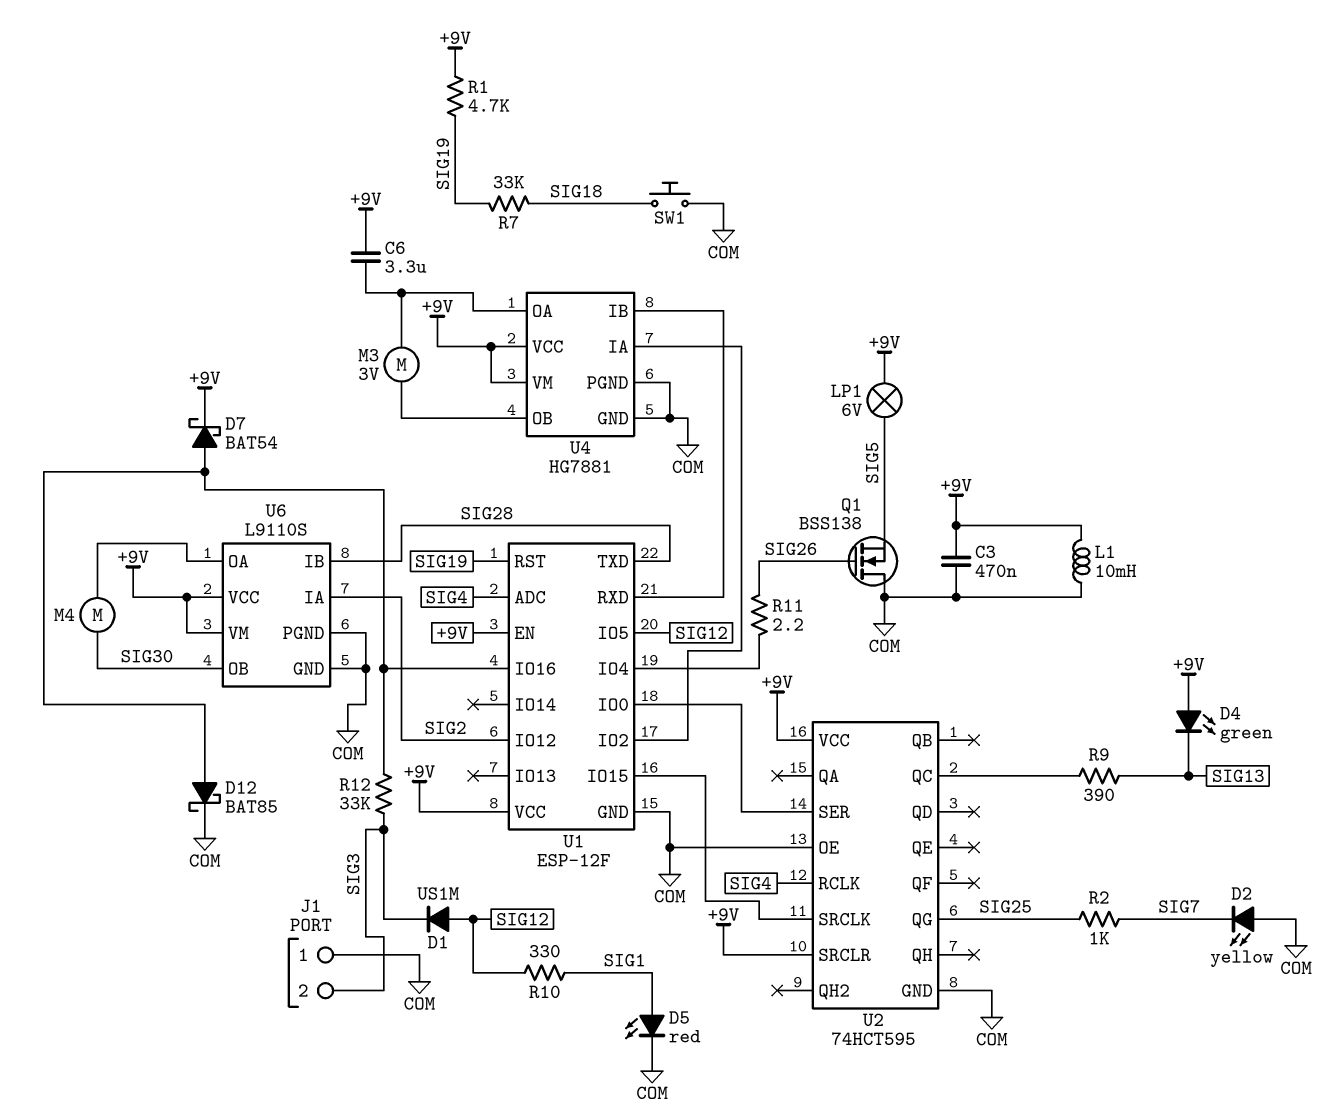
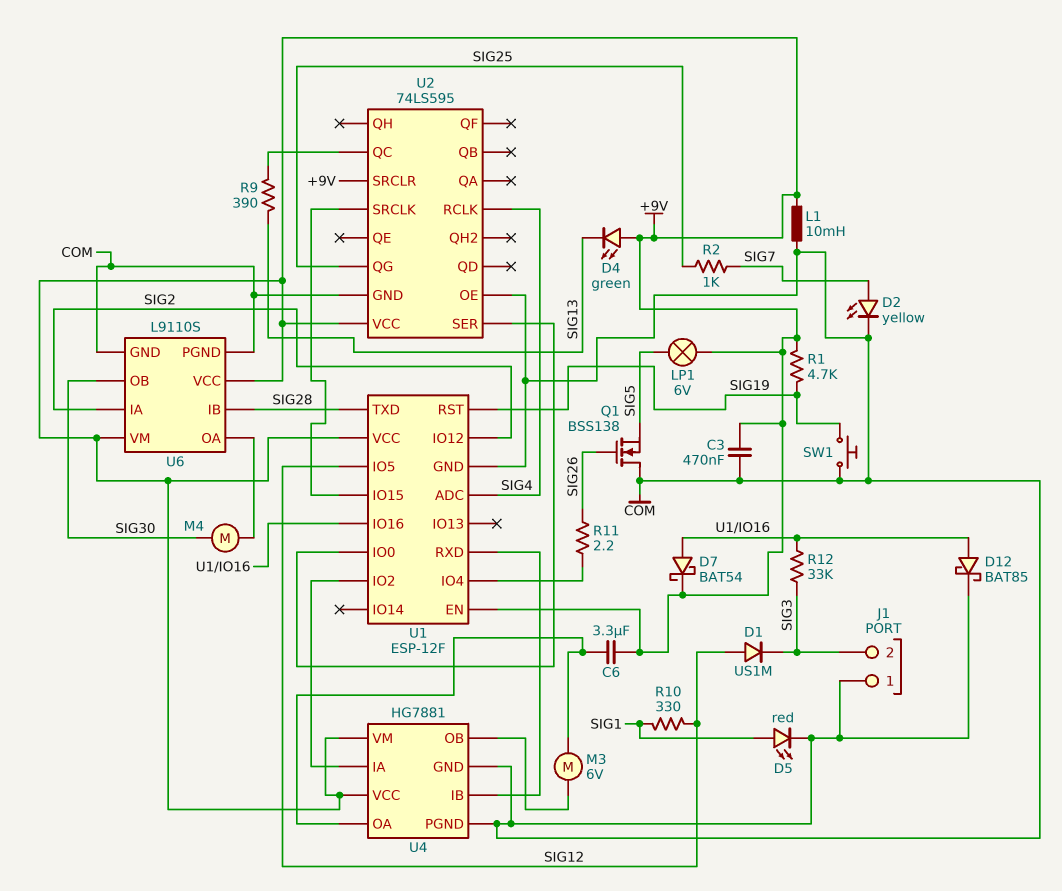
D2: LED yellow (A COM, K SIG7) -> LED yellow (A SIG7, K COM)
M3: motor 3V (U4/OA, U4/OB) -> motor 6V (U4/OA, U4/OB)
R7: 33k (SIG18, SIG19) -> none
SW1: button (COM, SIG18) -> button (COM, SIG19)
U2: 74HCT595 -> 74LS595

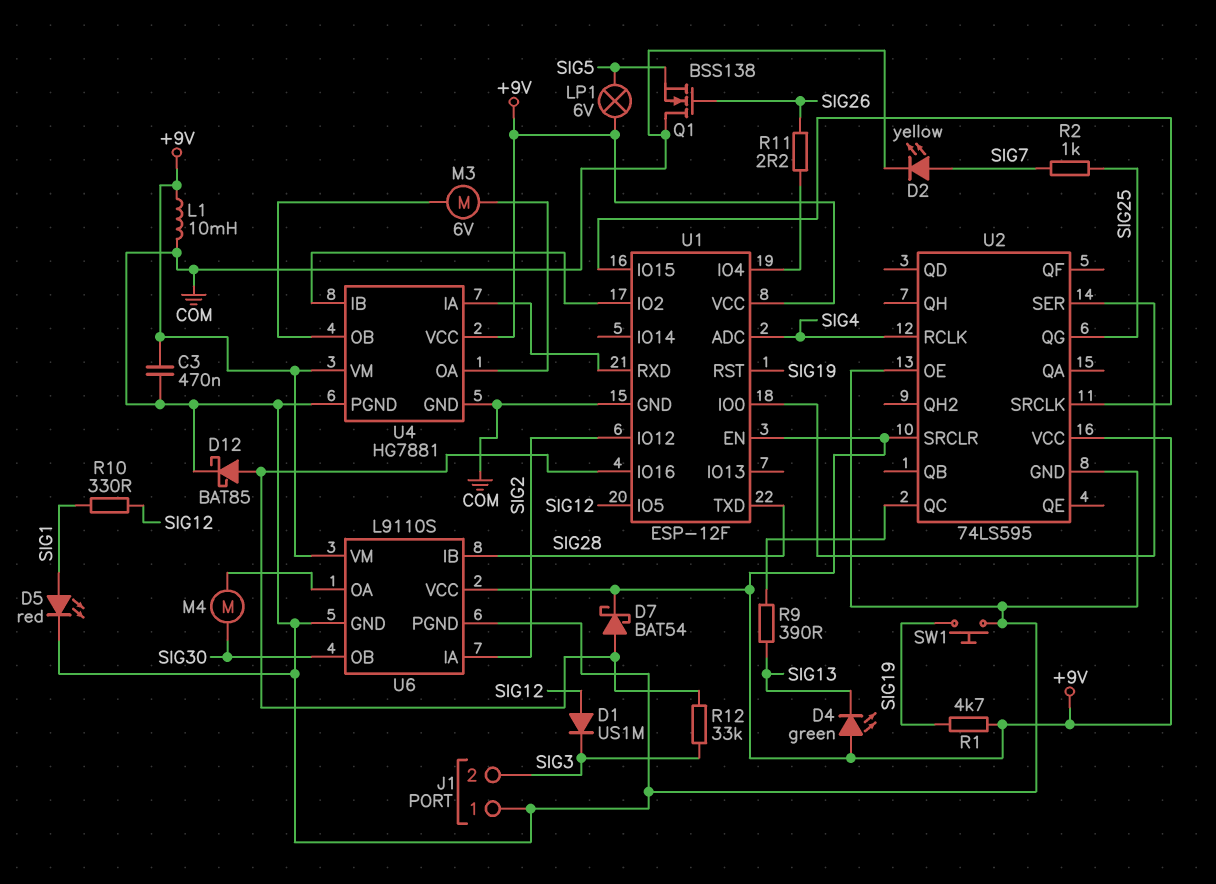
C6: 3.3uF (+9V, U4/OA) -> none
U4 pin IA: U1/IO2 -> U1/RXD
U4 pin IB: U1/RXD -> U1/IO2

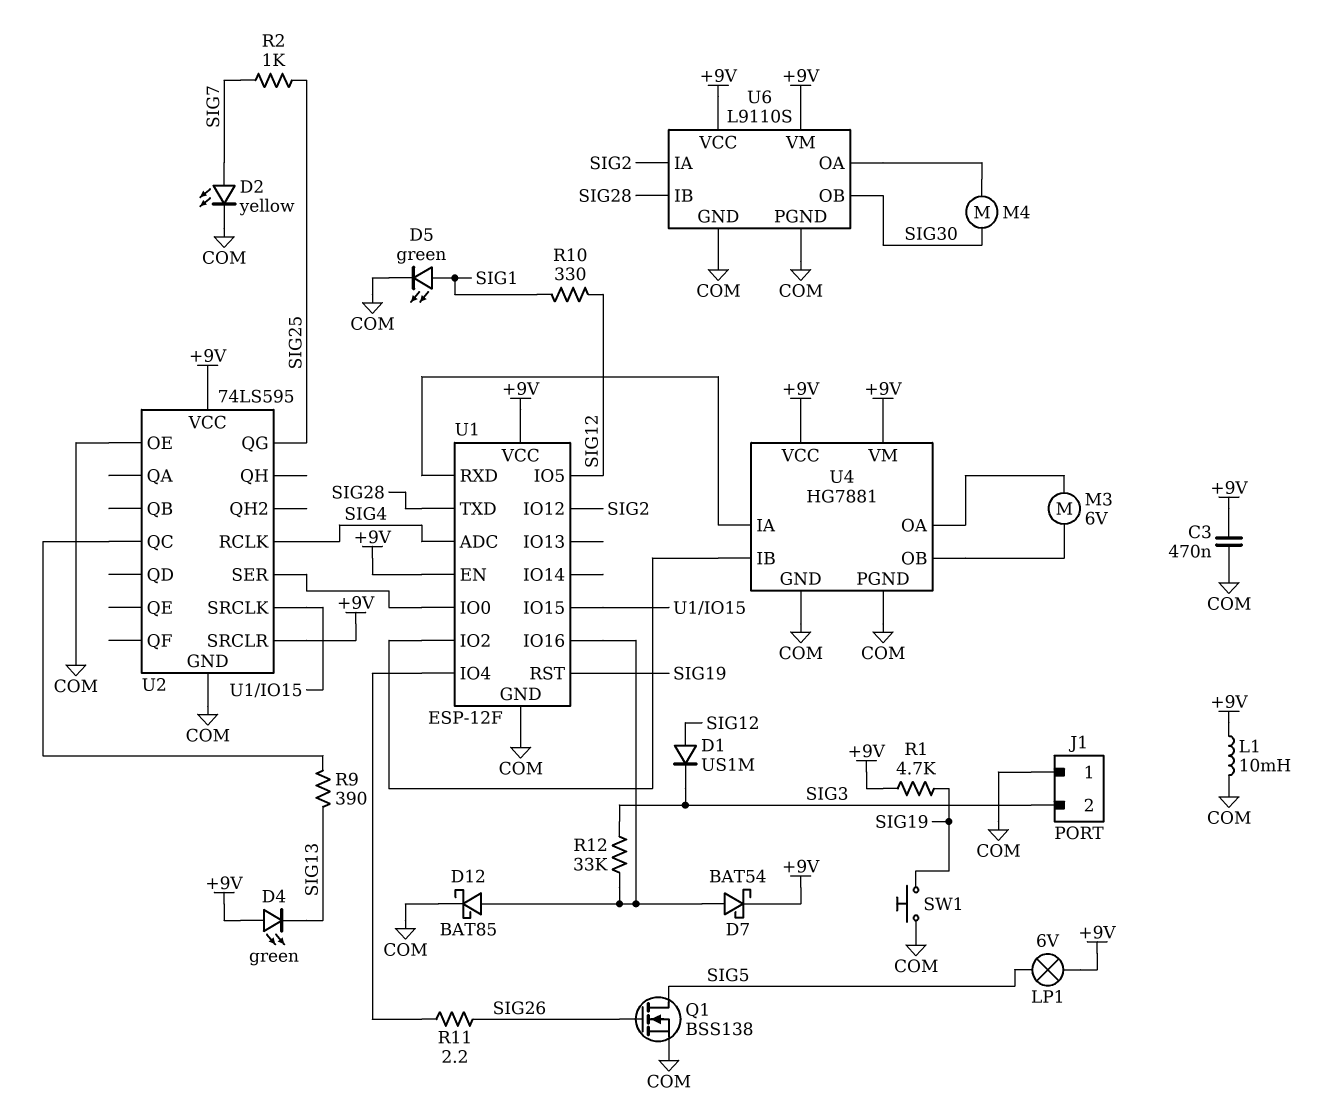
D5: LED red (A SIG1, K COM) -> LED green (A SIG1, K COM)
Q1: NMOS BSS138 (G SIG26, D COM, S SIG5) -> NMOS BSS138 (G SIG26, D SIG5, S COM)

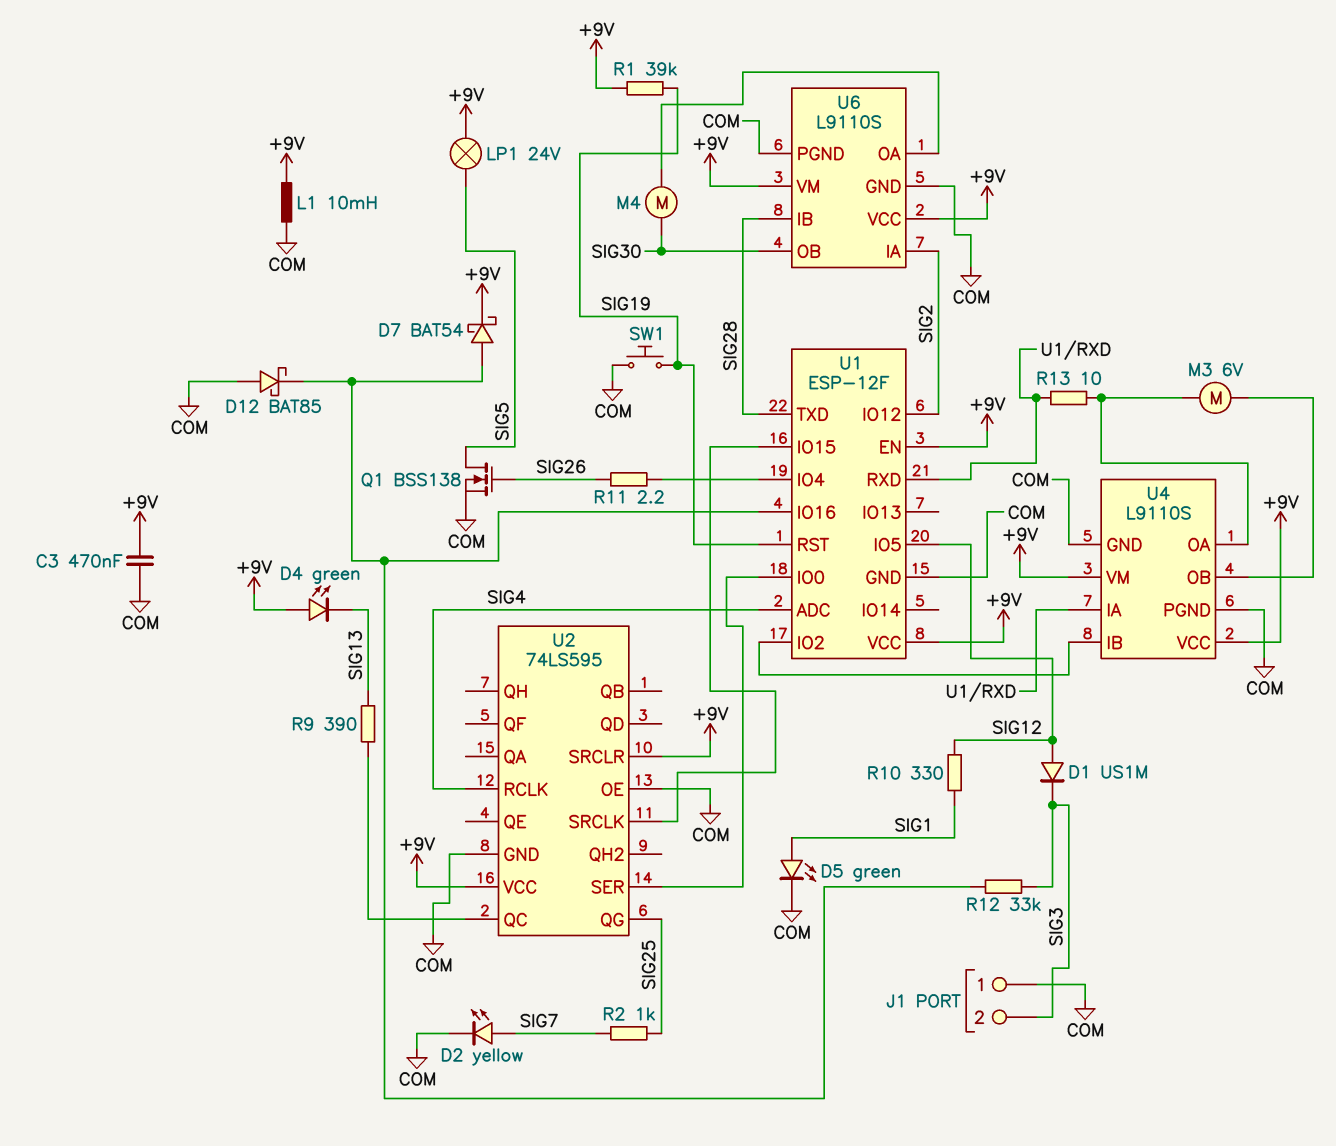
D12: schottky BAT85 (A U1/IO16, K COM) -> schottky BAT85 (A COM, K U1/IO16)
LP1: lamp 6V (+9V, SIG5) -> lamp 24V (+9V, SIG5)
R1: 4.7k (+9V, SIG19) -> 39k (+9V, SIG19)
R13: none -> 10 (U1/RXD, U4/OA)
U4: HG7881 -> L9110S

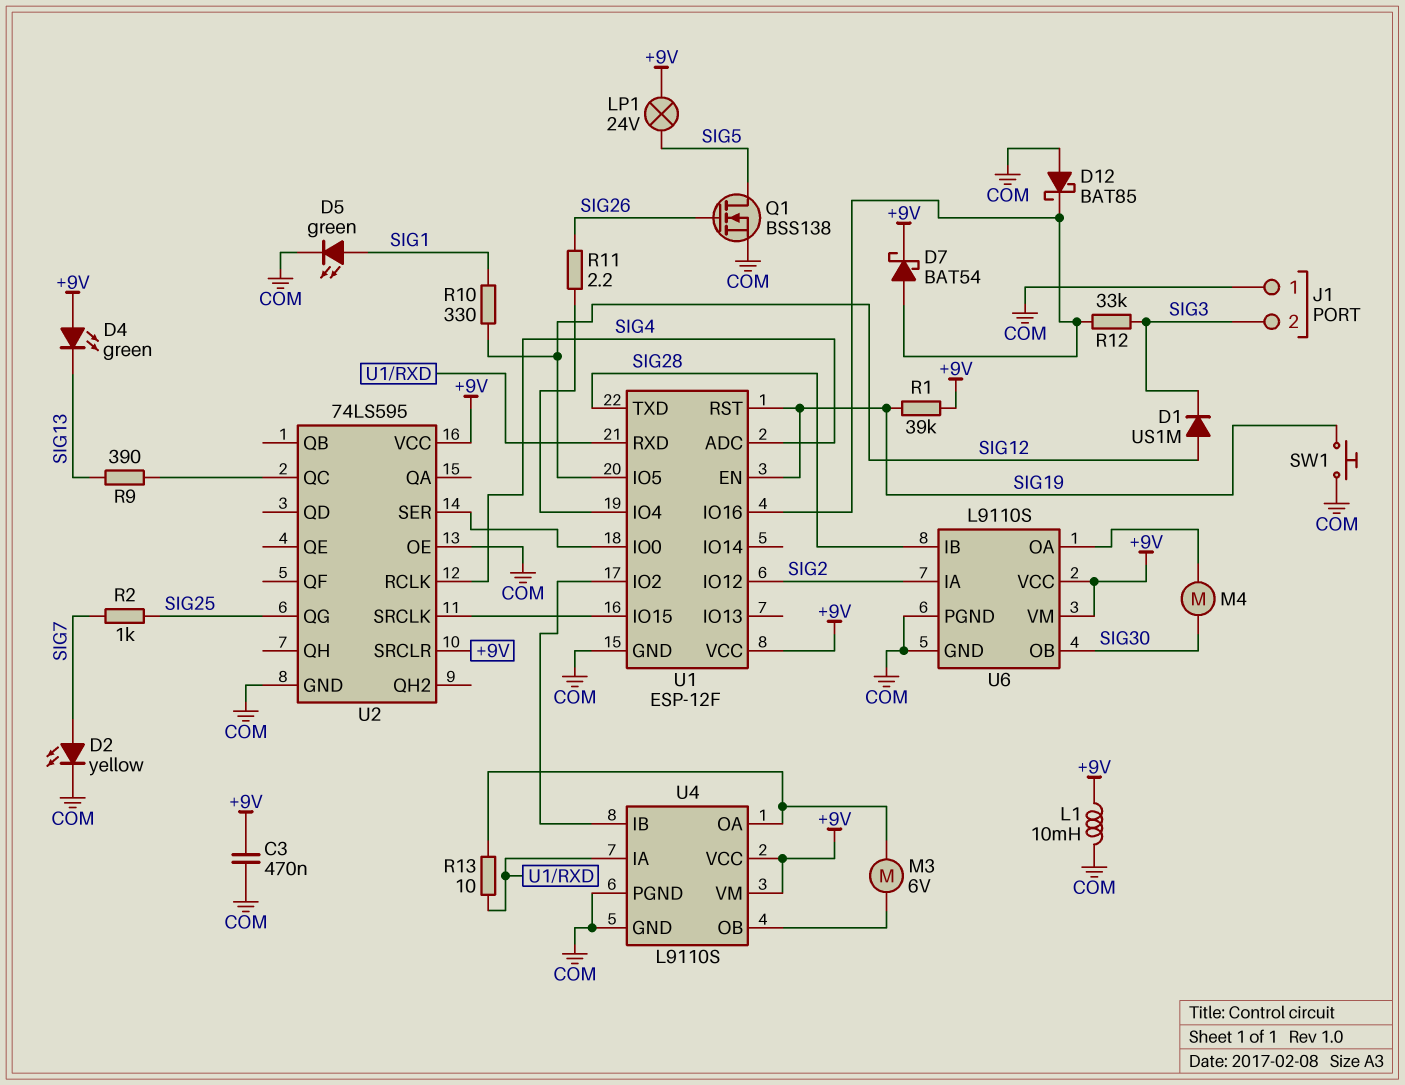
U1 pin EN: +9V -> SIG19

